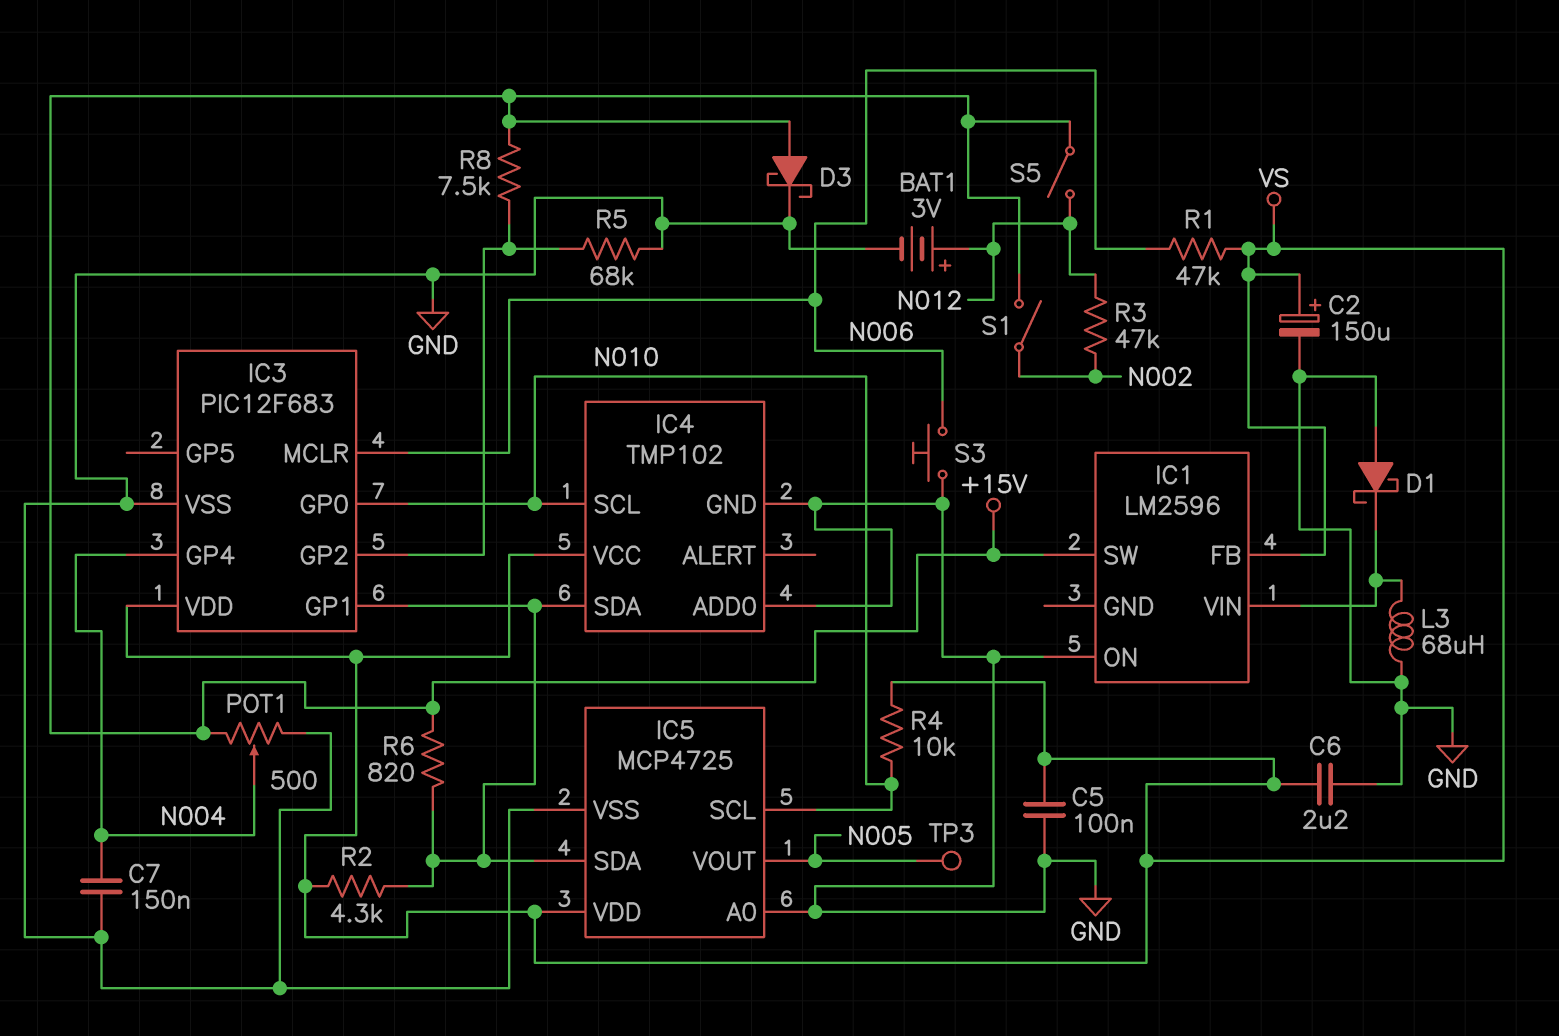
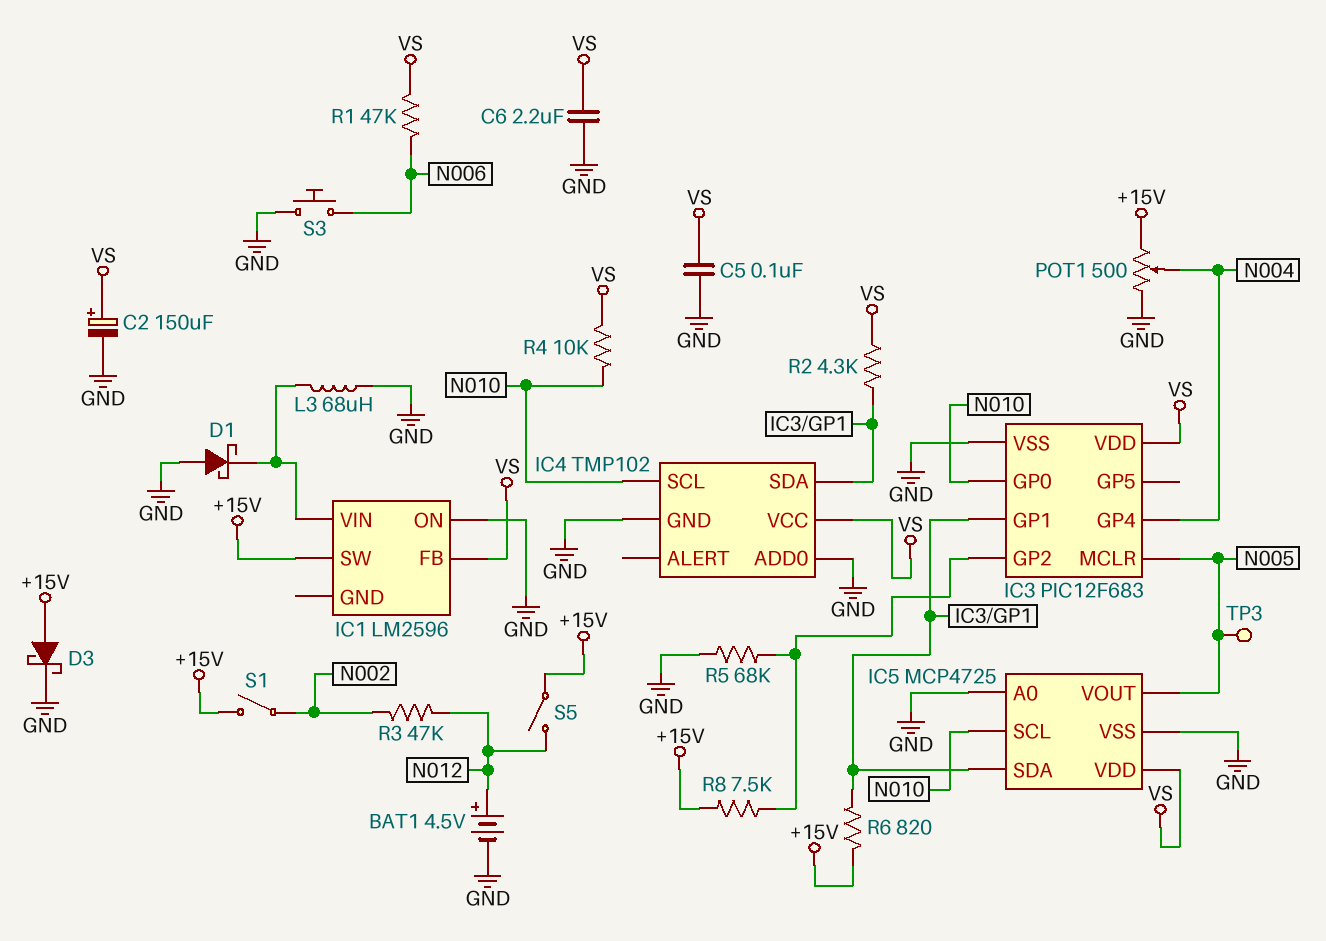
BAT1: 3V (plus N012, minus GND) -> 4.5V (plus N012, minus GND)
C7: 150nF (GND, N004) -> none
IC3 pin MCLR: N006 -> N005

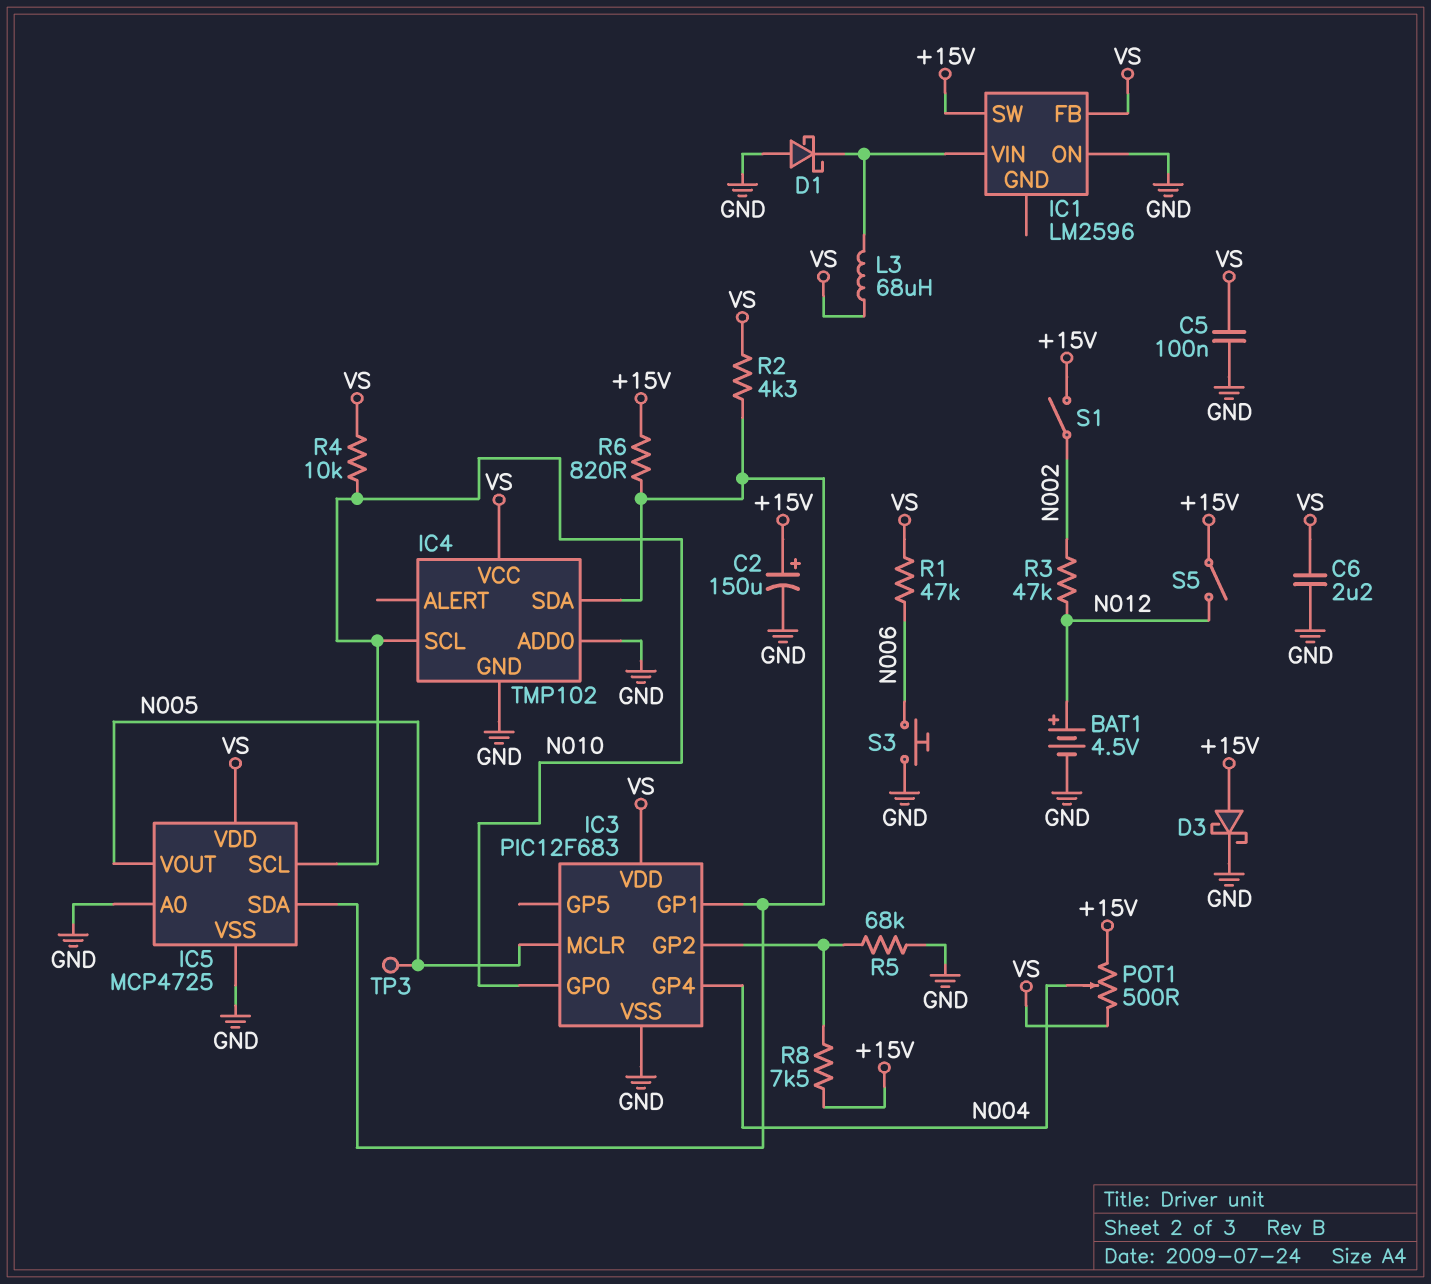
C2: 150uF (plus VS, minus GND) -> 150uF (plus +15V, minus GND)
L3: 68uH (GND, IC1/VIN) -> 68uH (IC1/VIN, VS)
POT1: 500 (+15V, GND, wiper N004) -> 500 (+15V, VS, wiper N004)

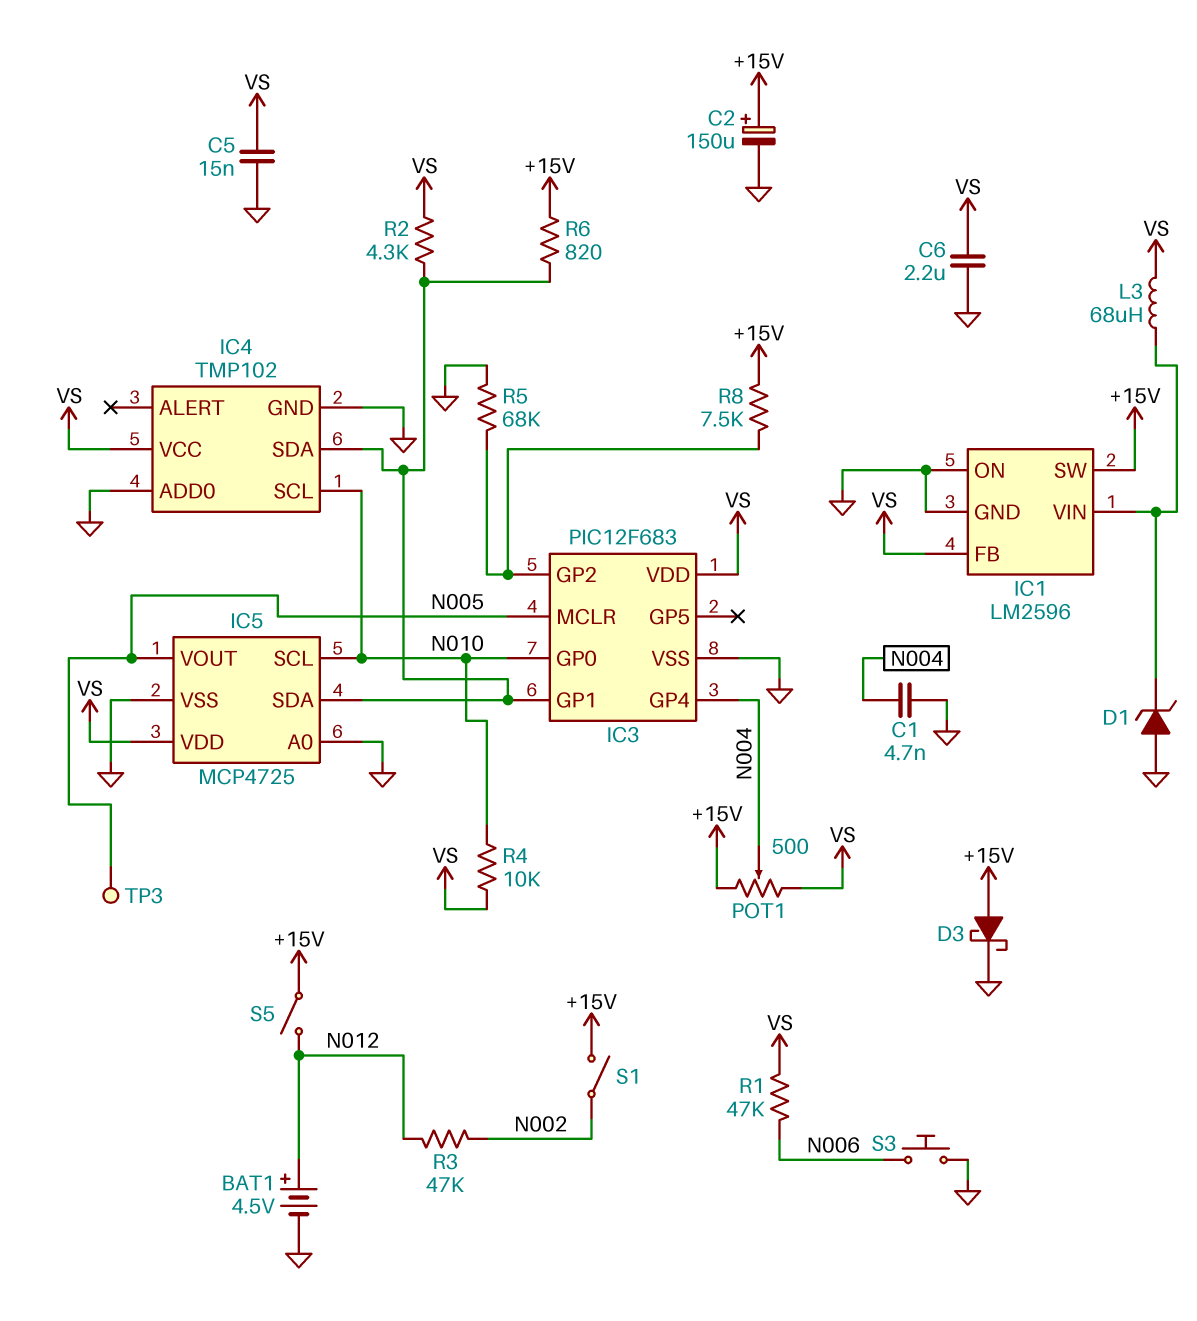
C1: none -> 4.7nF (GND, N004)
C5: 100nF (GND, VS) -> 15nF (GND, VS)
D1: schottky (A GND, K IC1/VIN) -> zener (A GND, K IC1/VIN)
IC1 pin GND: none -> GND

